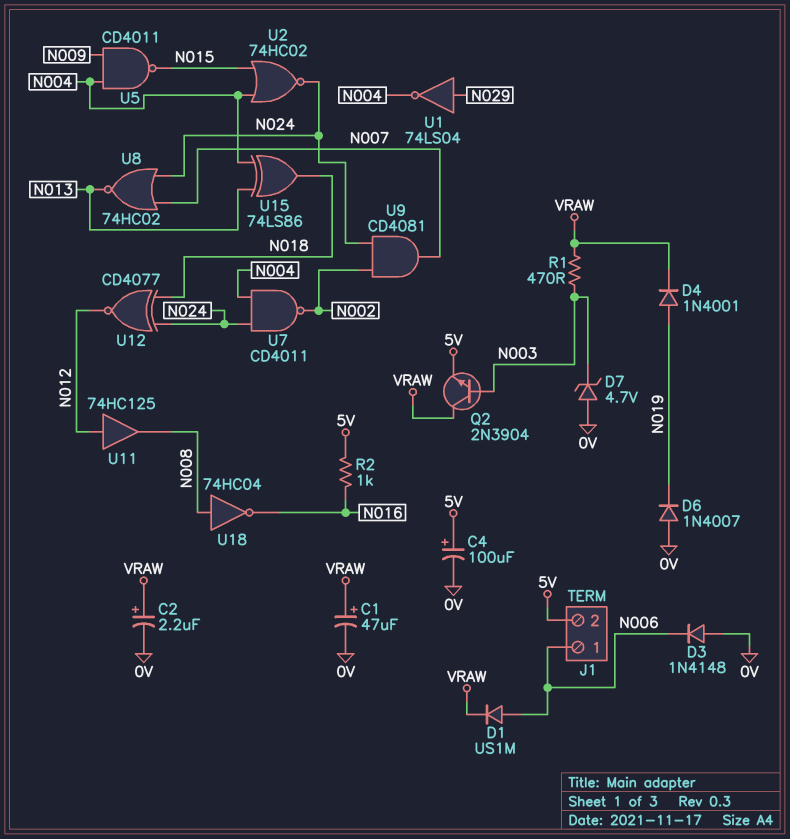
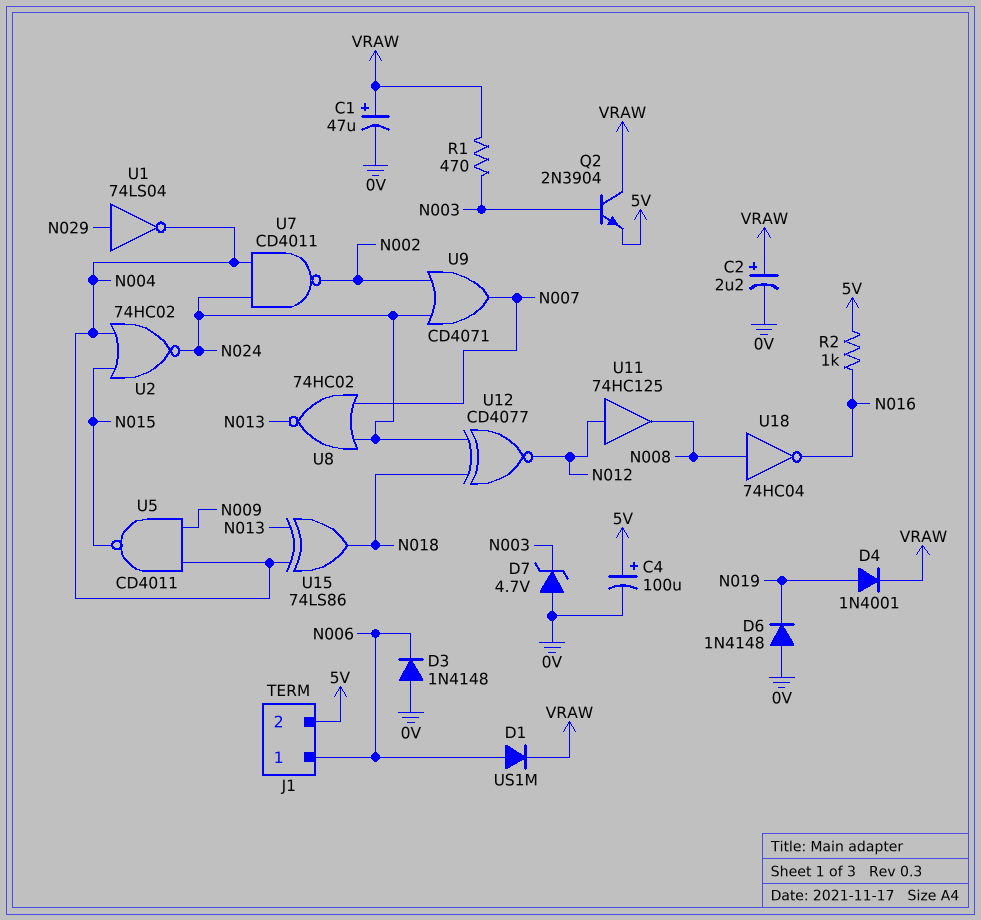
D6: diode 1N4007 (A 0V, K N019) -> diode 1N4148 (A 0V, K N019)
U9: AND CD4081 (in N002, in N024, out N007) -> OR CD4071 (in N002, in N024, out N007)

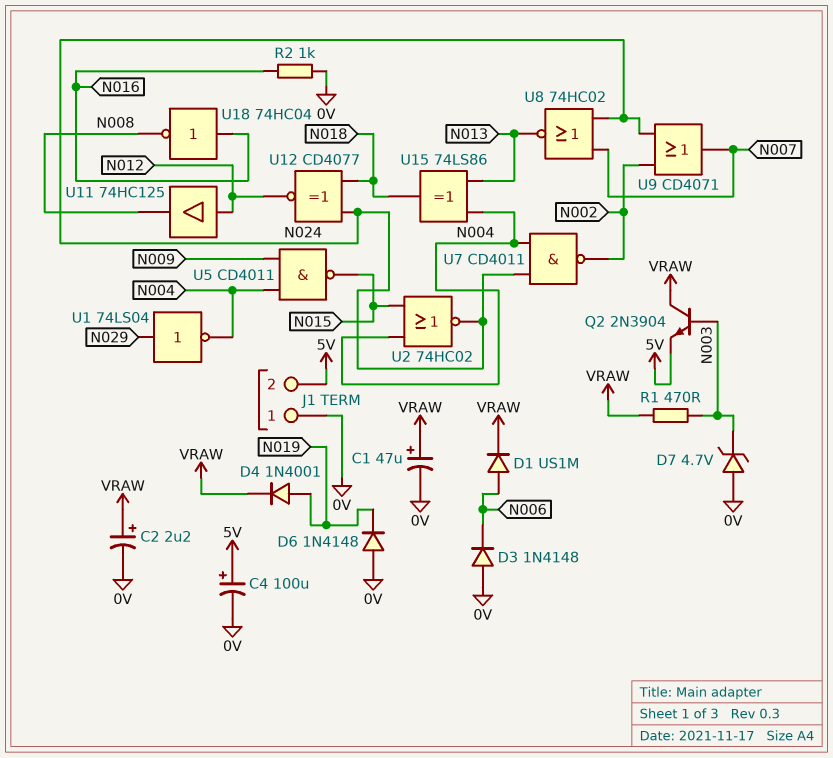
J1 pin 1: N006 -> 0V
R2: 1k (5V, N016) -> 1k (0V, N016)
U18: NOT 74HC04 (in N008, out N016) -> NOT 74HC04 (in N016, out N008)

